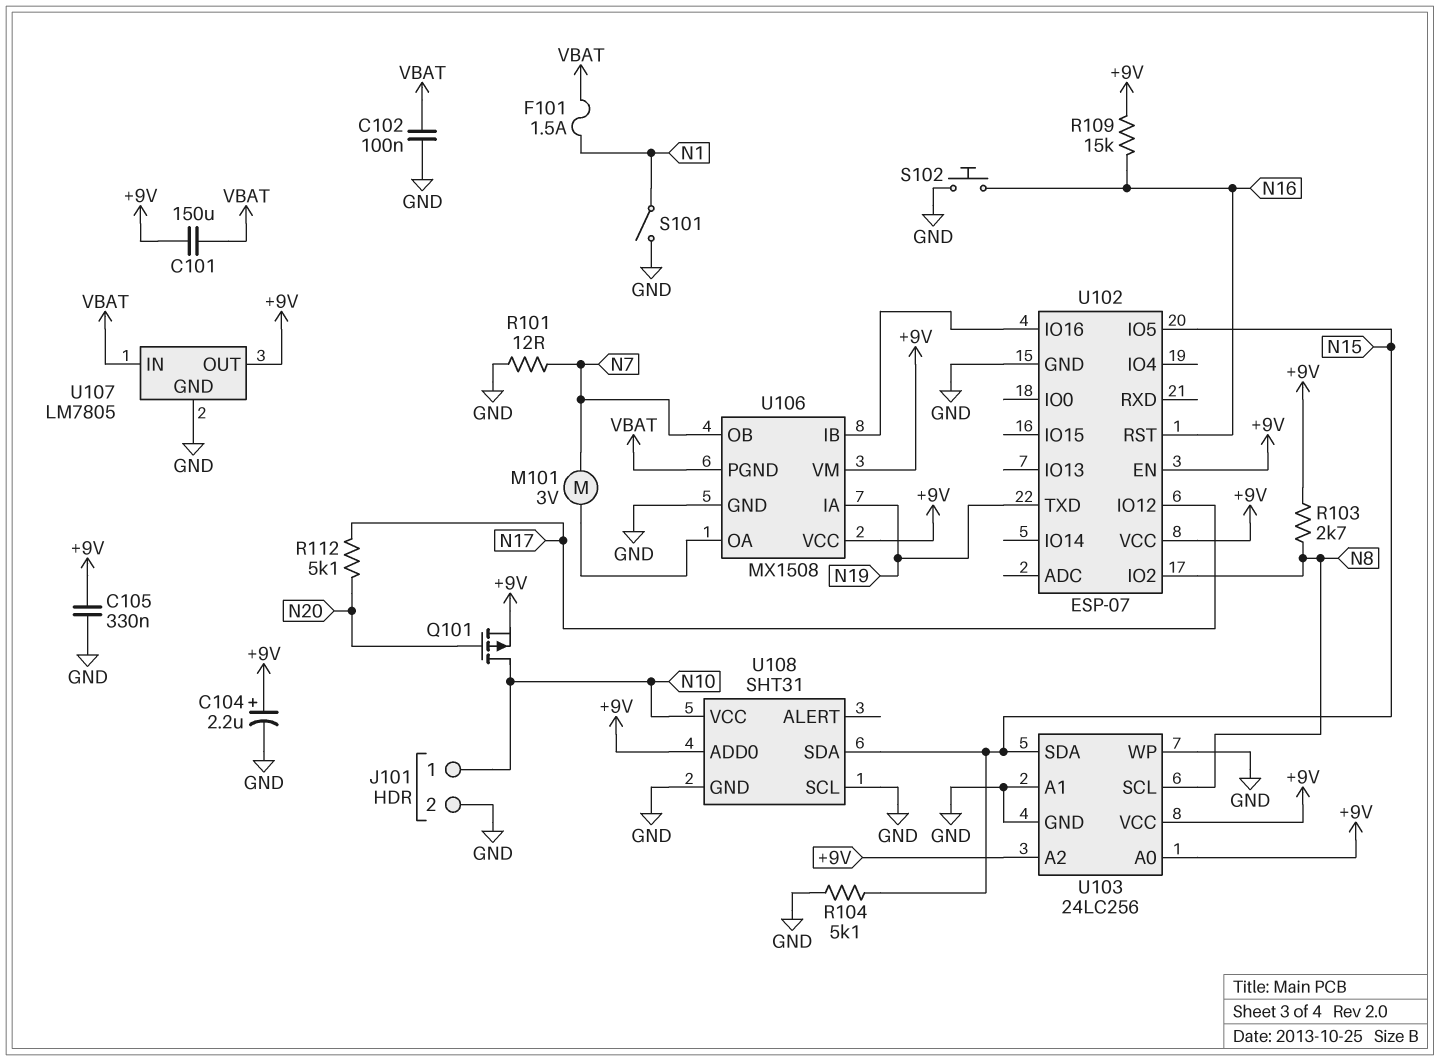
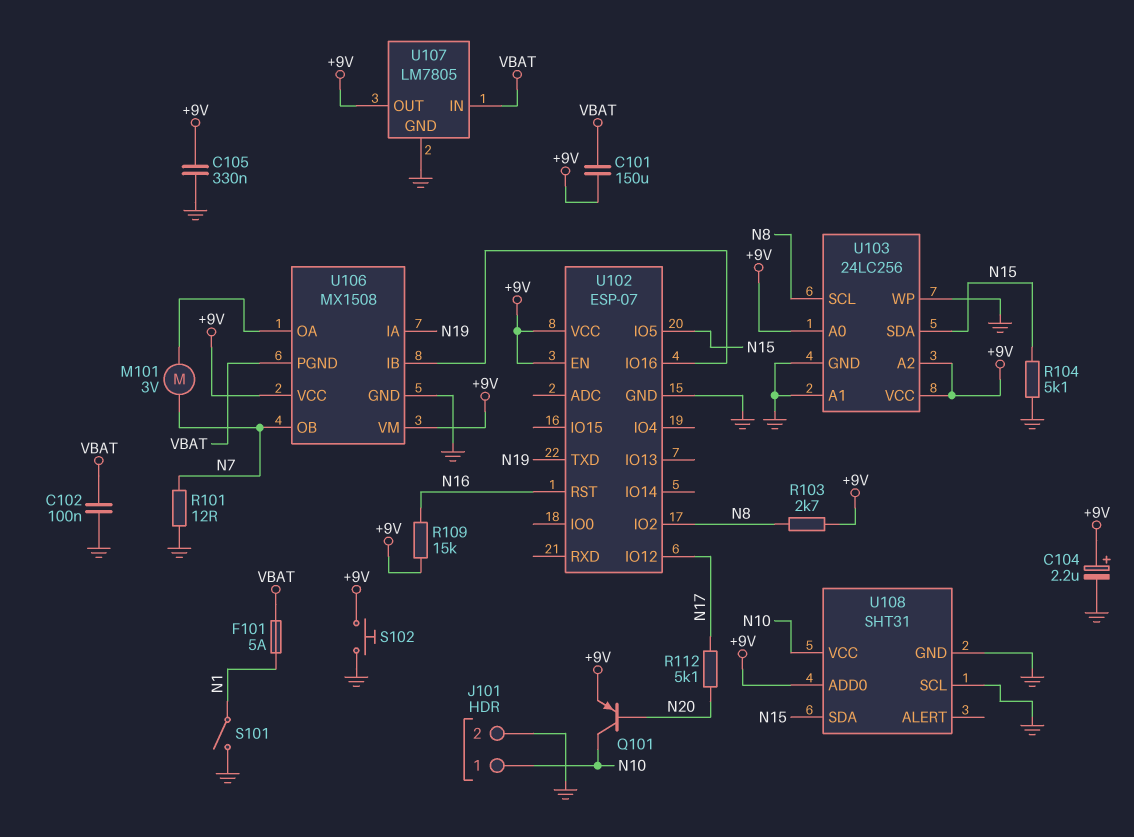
F101: 1.5A (N1, VBAT) -> 5A (N1, VBAT)
Q101: PMOS (G N20, D N10, S +9V) -> PNP (B N20, C N10, E +9V)
S102: button (GND, N16) -> button (+9V, GND)

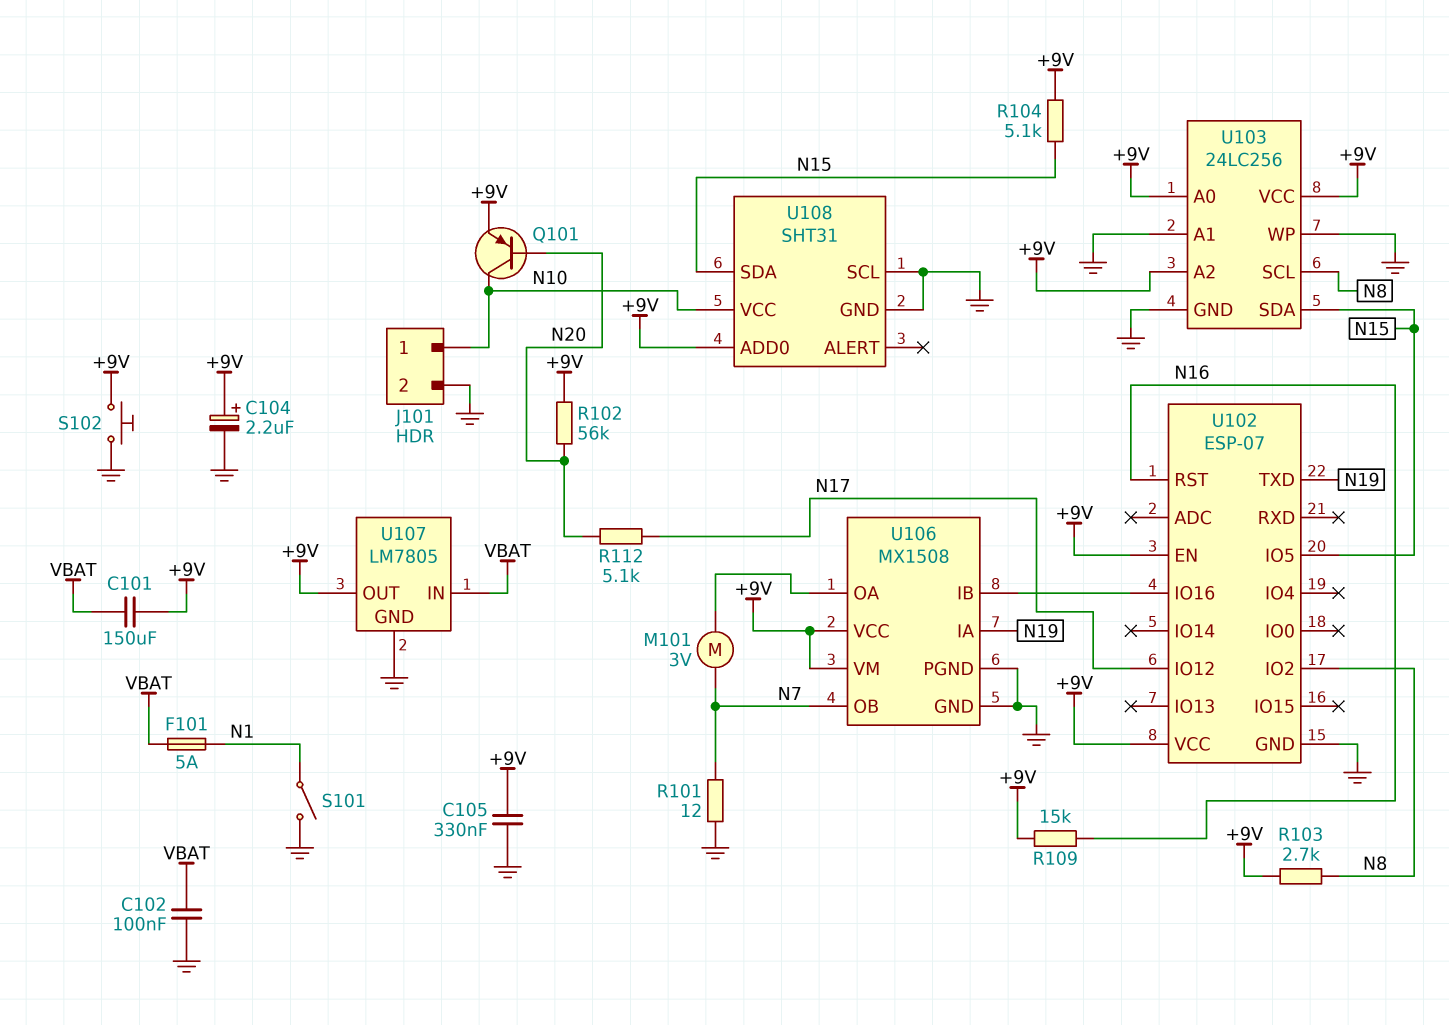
R102: none -> 56k (+9V, N20)
R104: 5.1k (GND, N15) -> 5.1k (+9V, N15)
U106 pin PGND: VBAT -> GND

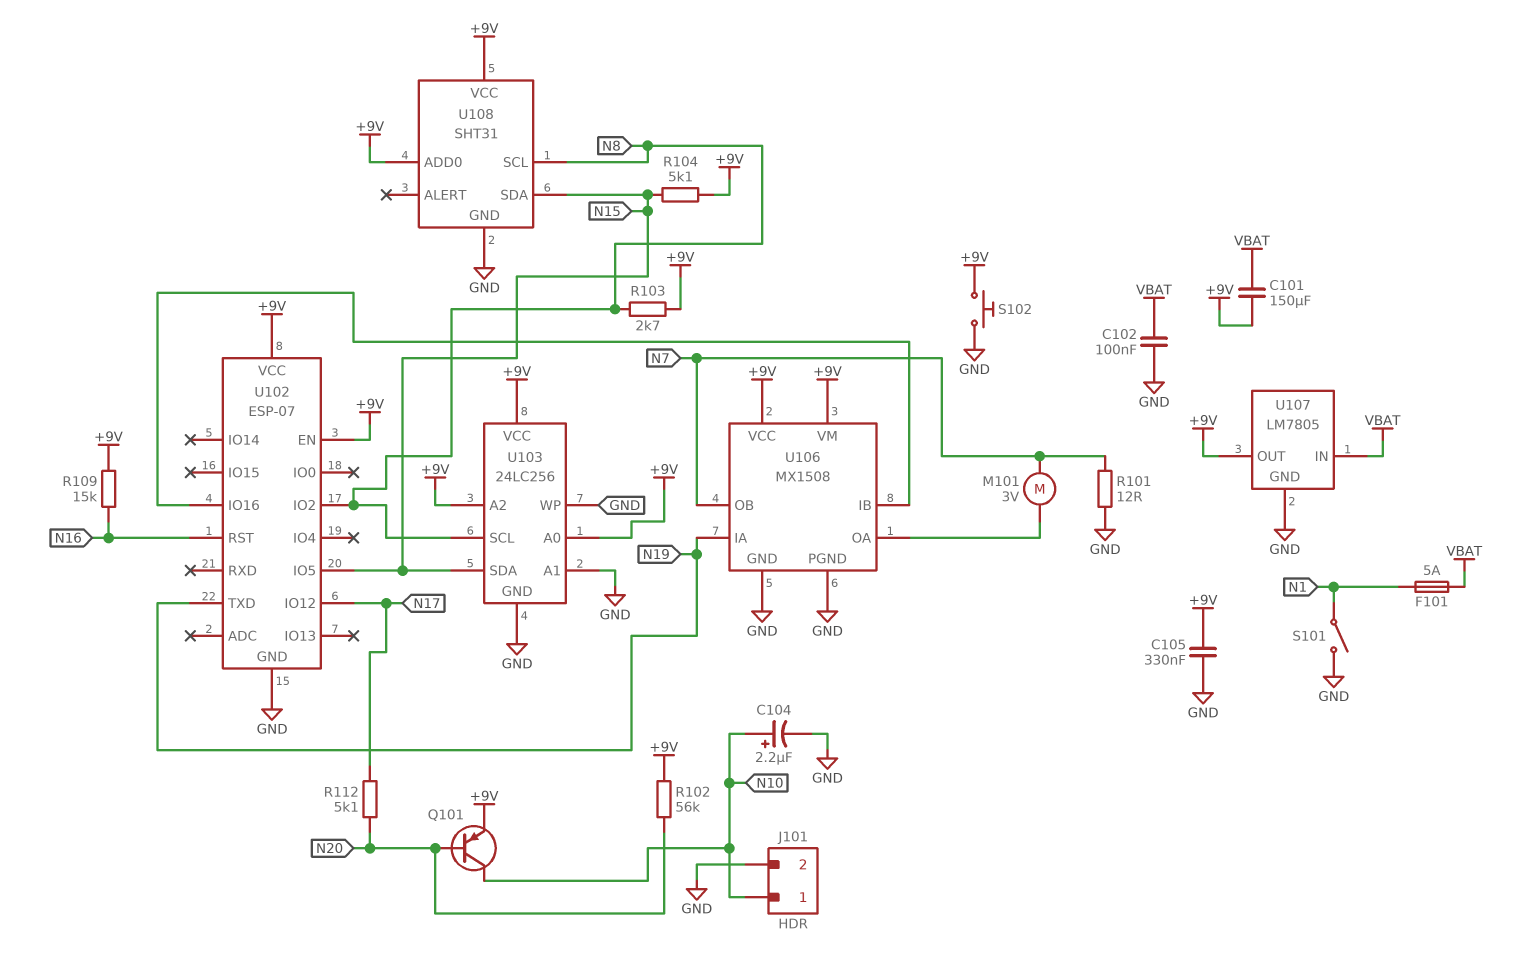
C104: 2.2uF (plus +9V, minus GND) -> 2.2uF (plus N10, minus GND)
U108 pin SCL: GND -> N8
U108 pin VCC: N10 -> +9V

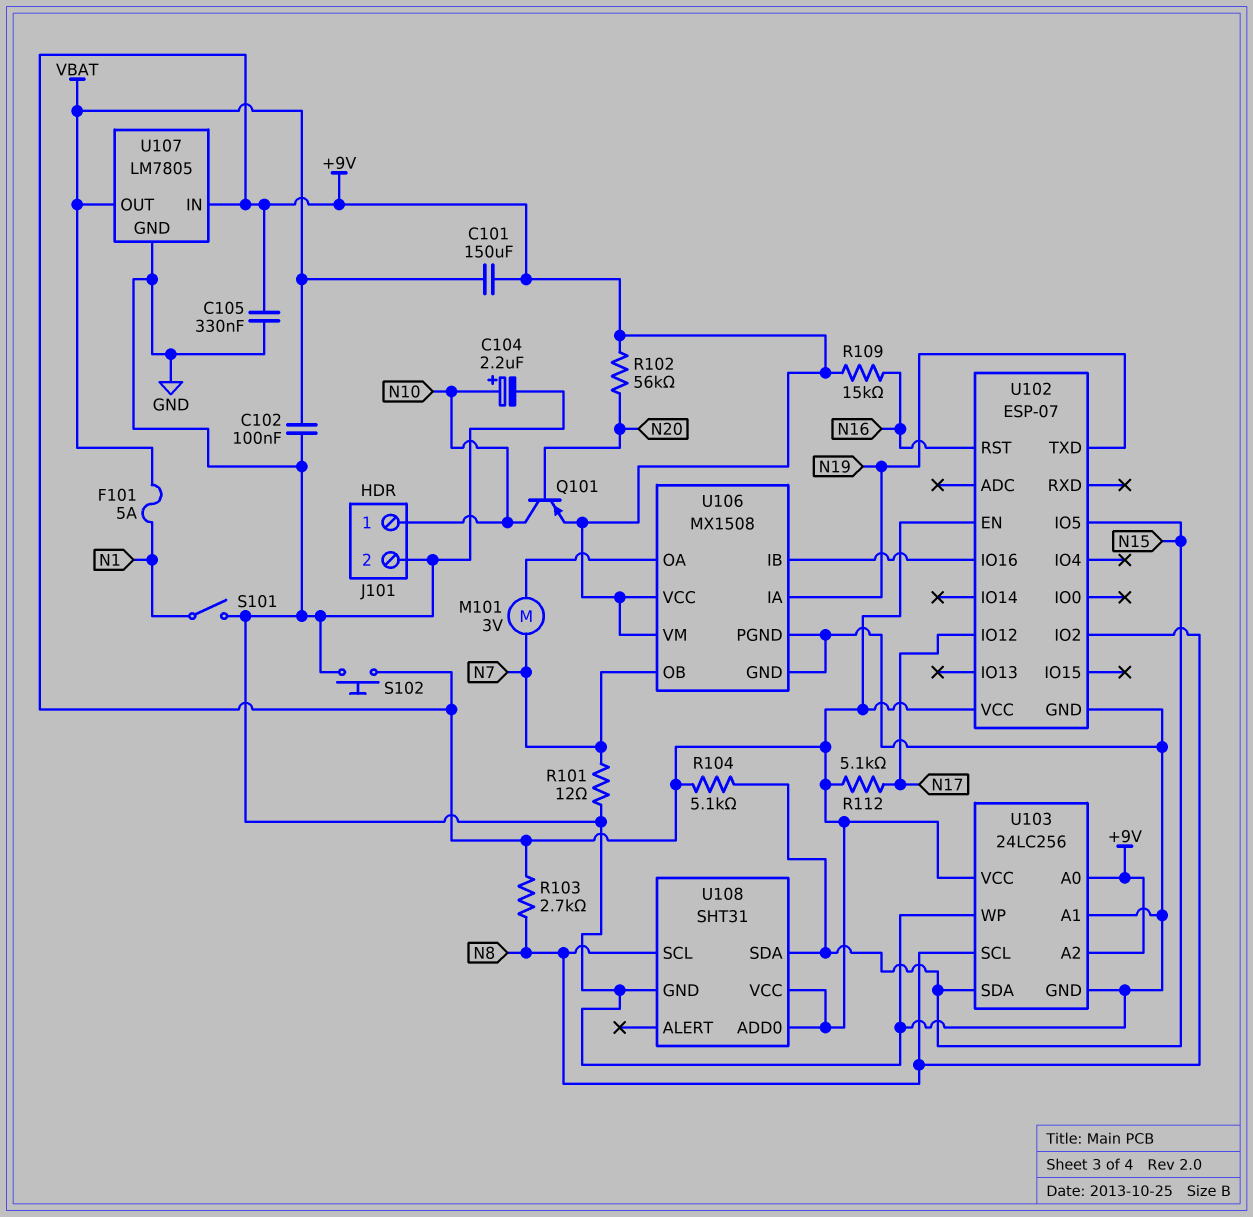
R112: 5.1k (N17, N20) -> 5.1k (+9V, N17)
U107 pin IN: VBAT -> +9V
U107 pin OUT: +9V -> VBAT

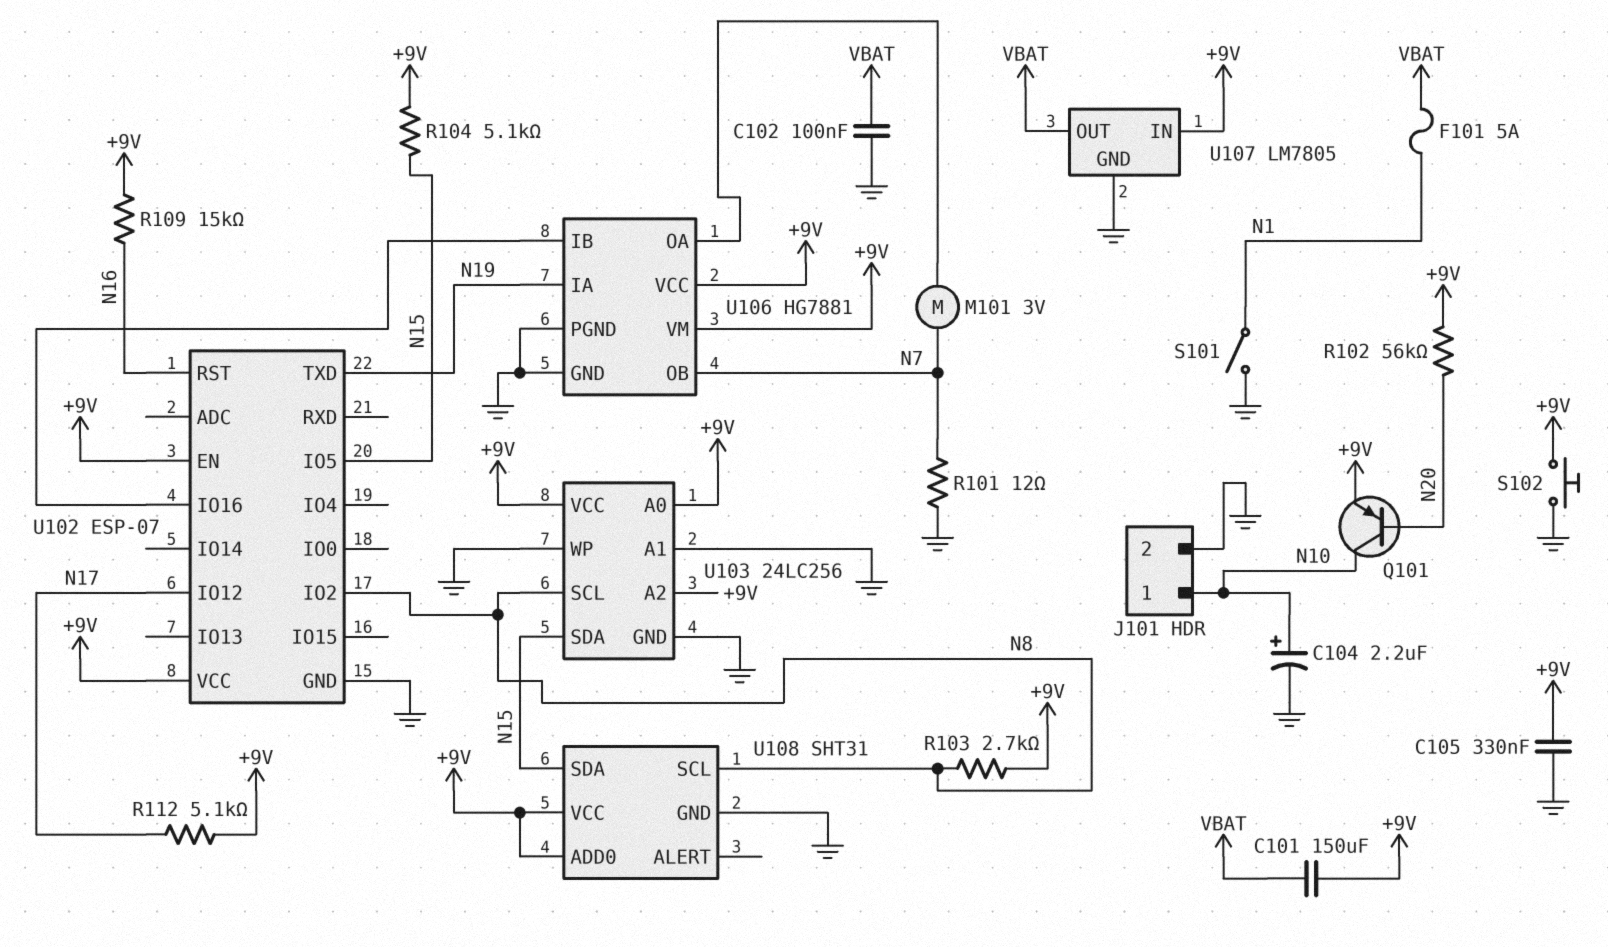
U106: MX1508 -> HG7881

